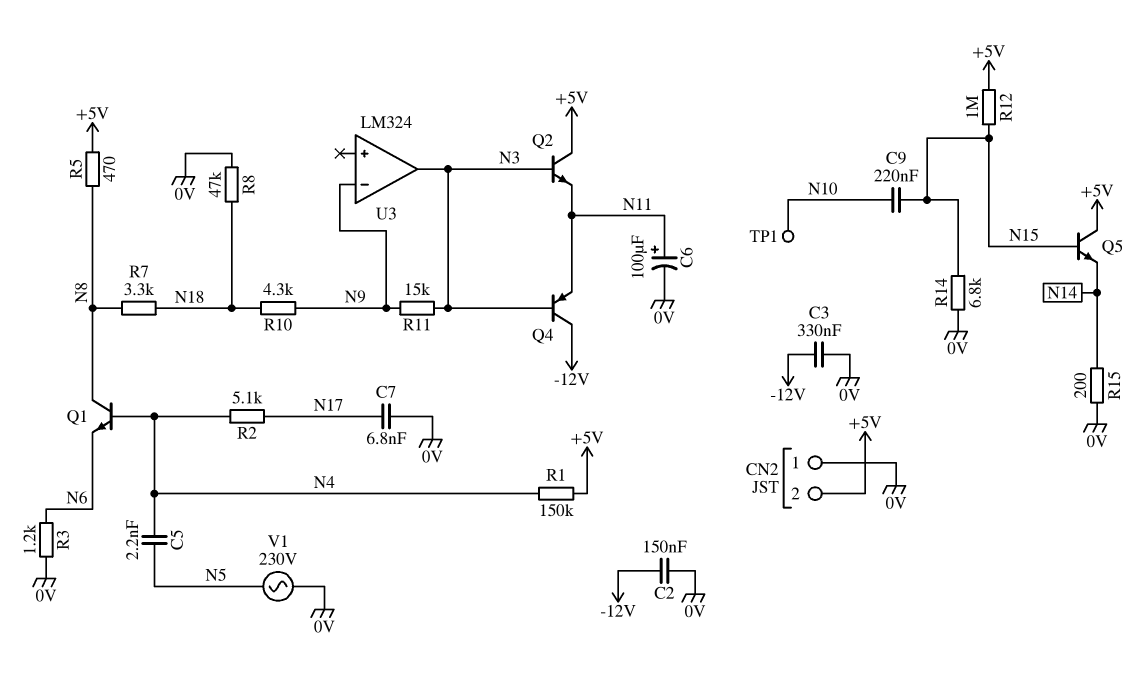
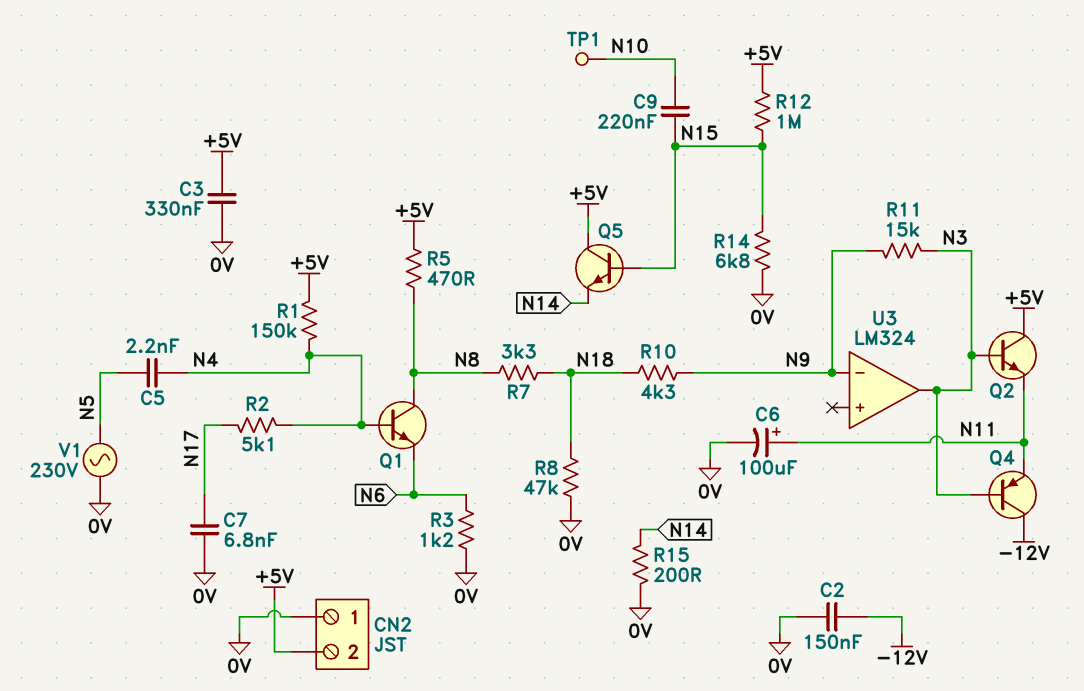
C3: 330nF (-12V, 0V) -> 330nF (+5V, 0V)

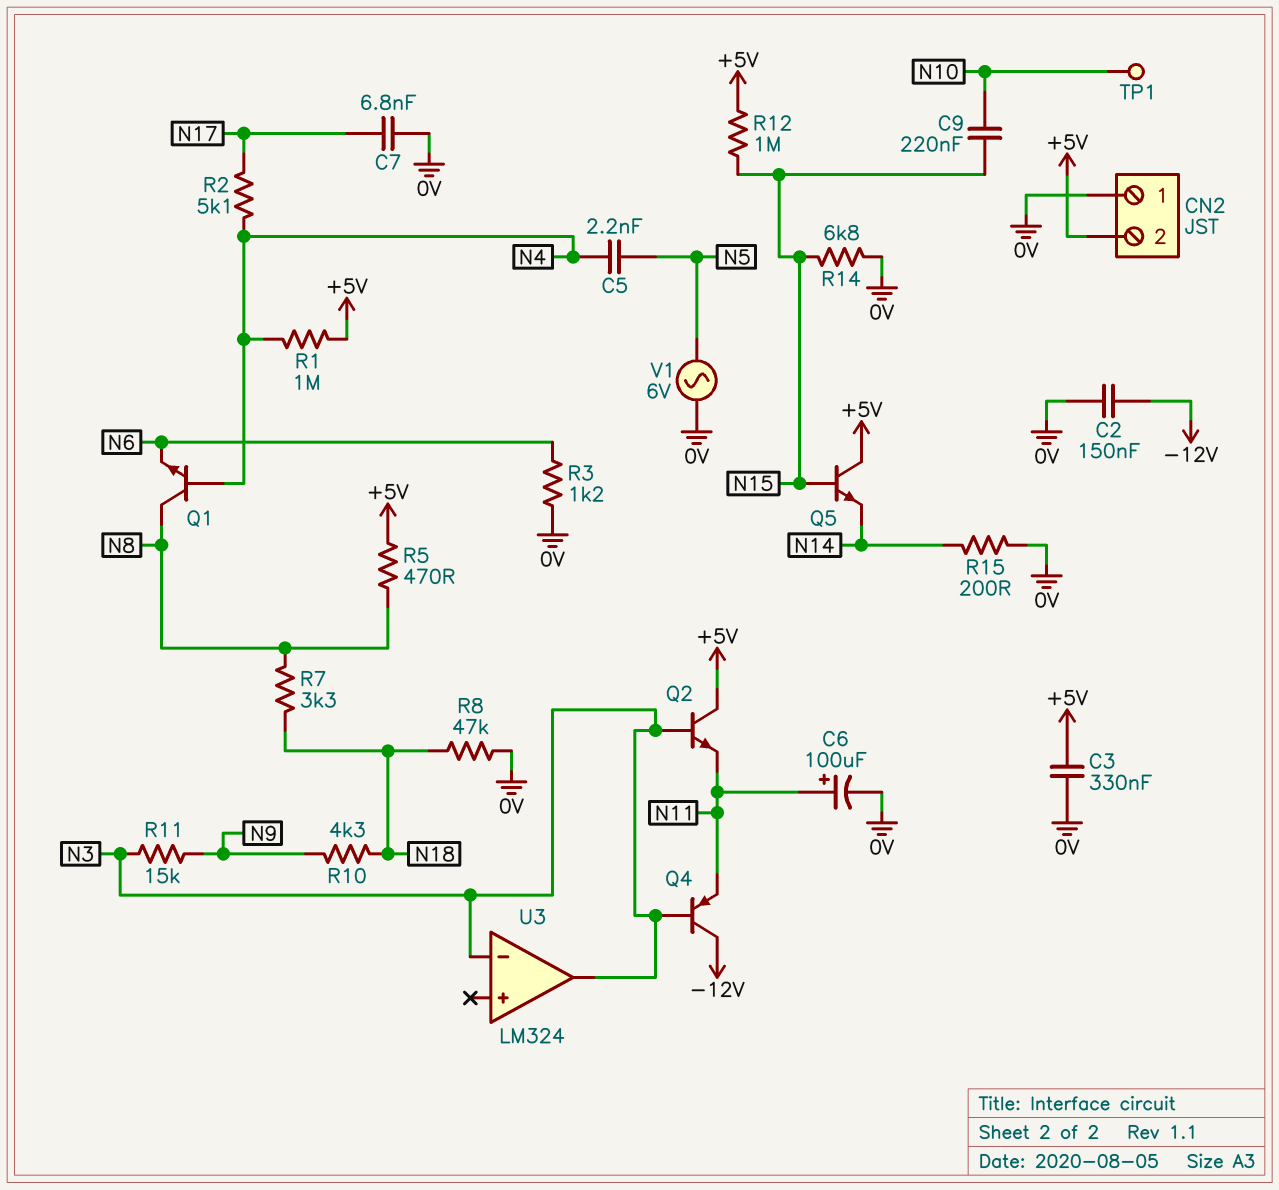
R1: 150k (+5V, N4) -> 1M (+5V, N4)
U3 pin in-: N9 -> N3
V1: AC 230V (0V, N5) -> AC 6V (0V, N5)

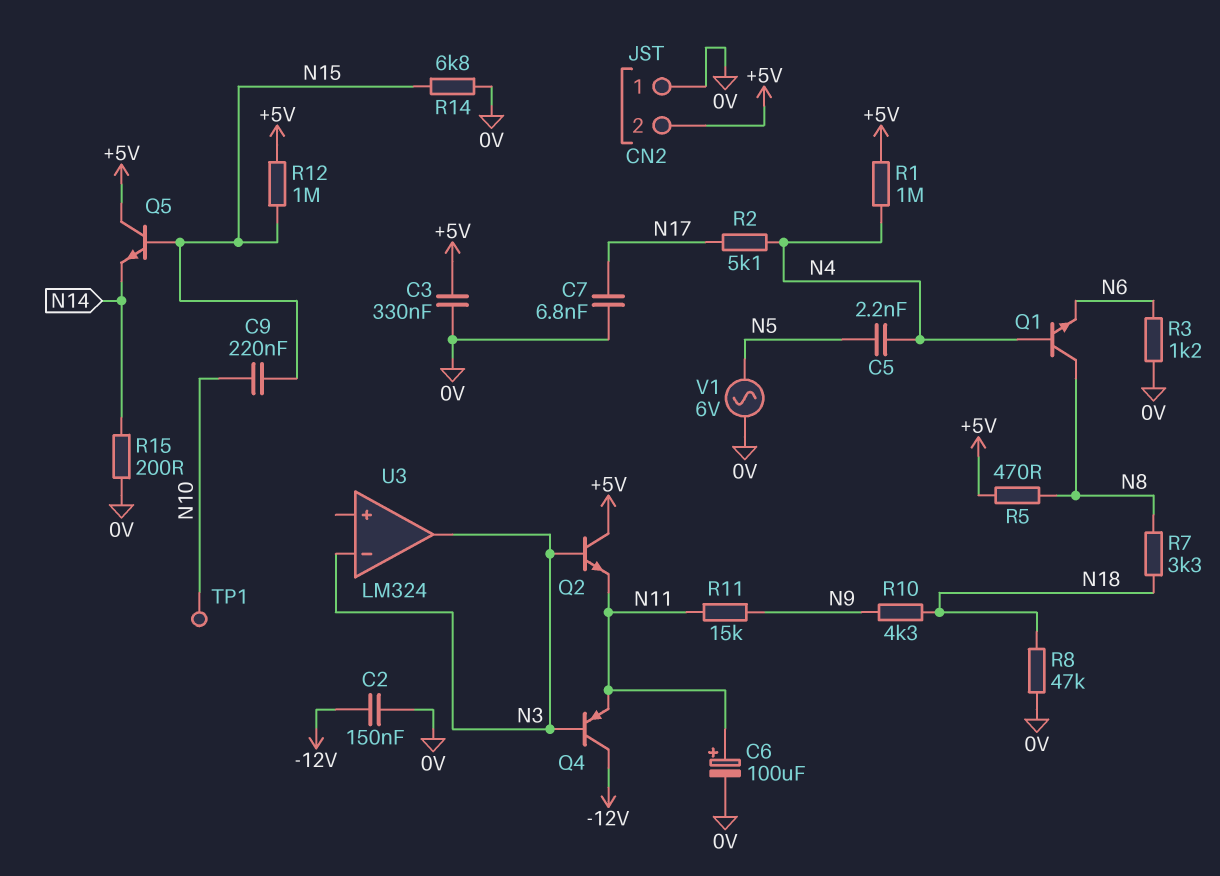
R11: 15k (N3, N9) -> 15k (N9, N11)

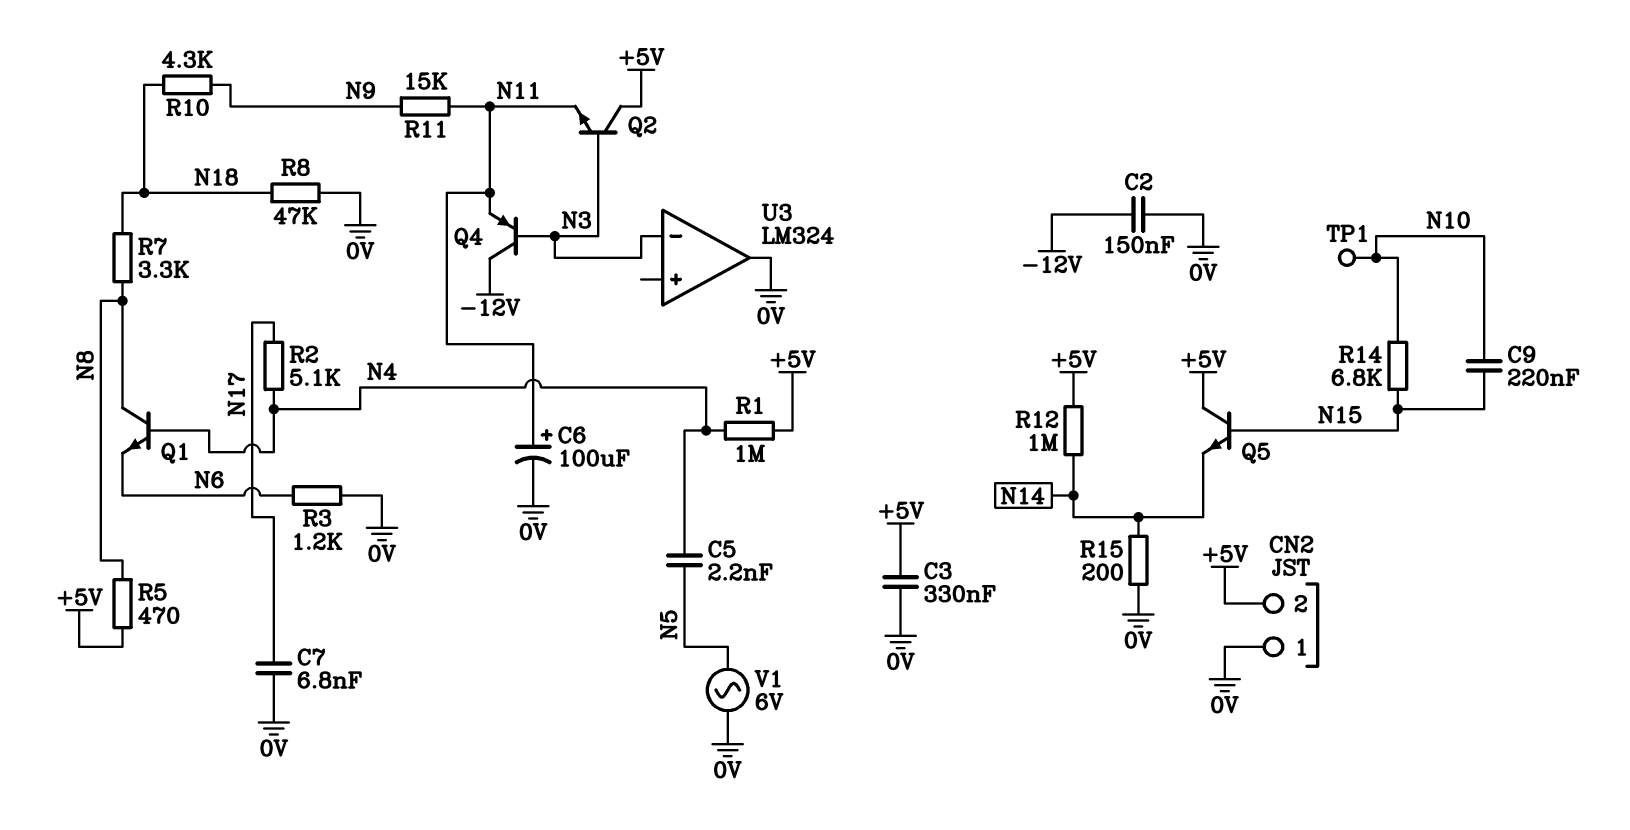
R12: 1M (+5V, N15) -> 1M (+5V, N14)
R14: 6.8k (0V, N15) -> 6.8k (N10, N15)
U3 pin out: N3 -> 0V

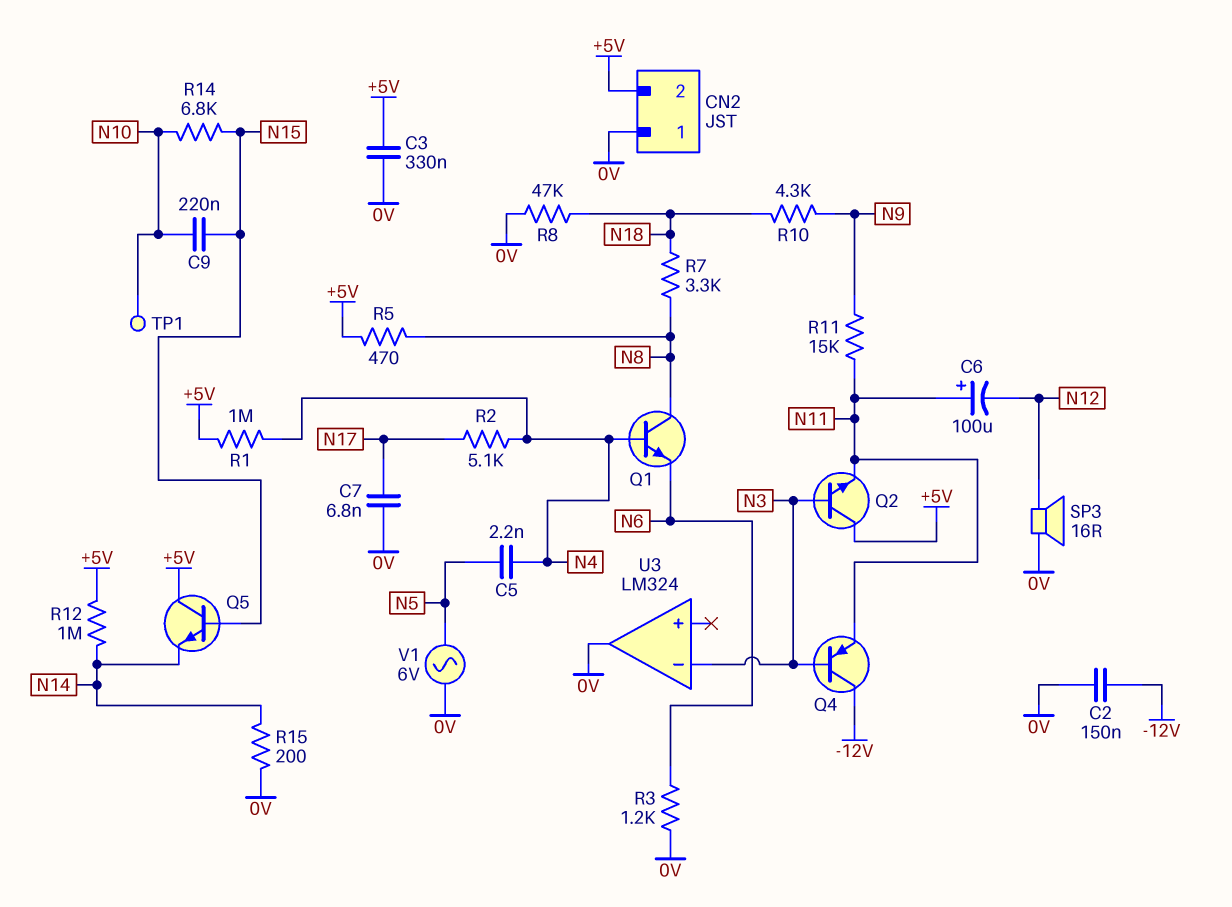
C6: 100uF (plus N11, minus 0V) -> 100uF (plus N11, minus N12)
SP3: none -> speaker 16R (0V, N12)

